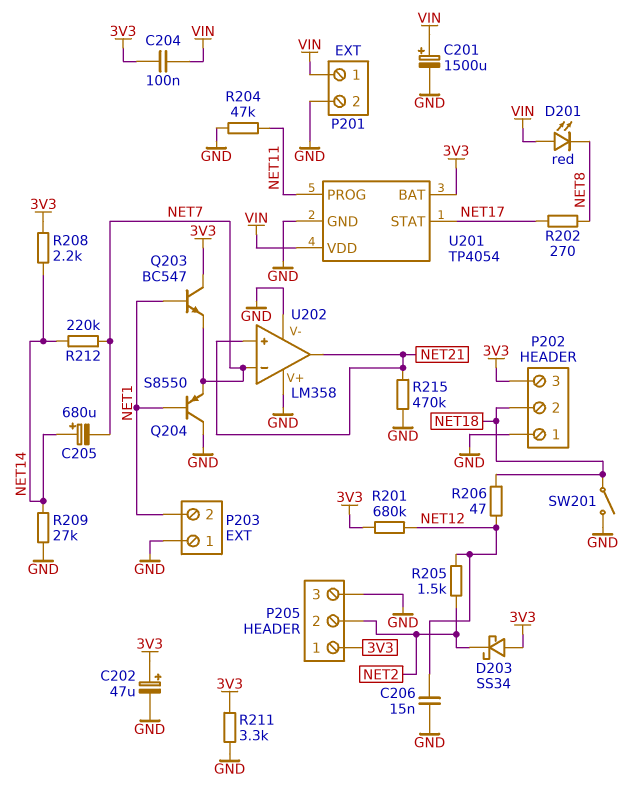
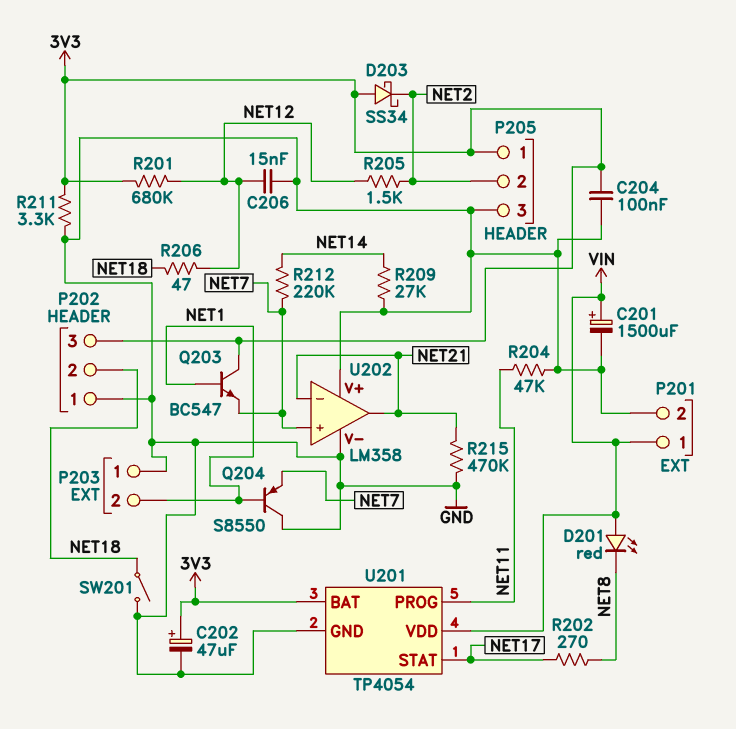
C204: 100nF (3V3, VIN) -> 100nF (3V3, GND)
C205: 680uF (plus NET14, minus NET7) -> none
R208: 2.2k (3V3, NET14) -> none
U202 pin in+: NET21 -> NET7
U202 pin in-: NET7 -> NET21

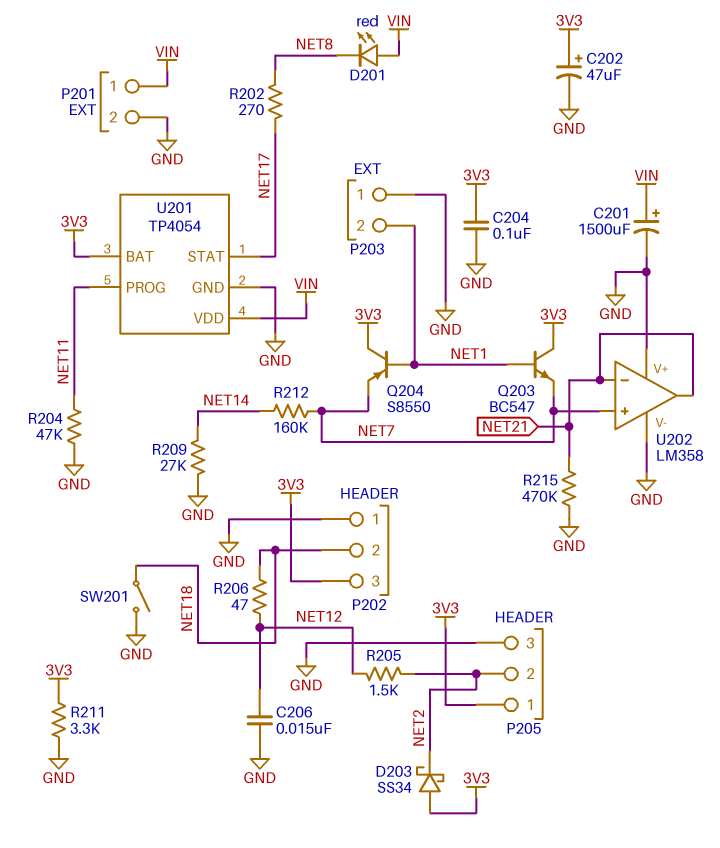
Q204: PNP S8550 (B NET1, C GND, E NET7) -> PNP S8550 (B NET1, C 3V3, E NET7)
R201: 680k (3V3, NET12) -> none
R212: 220k (NET7, NET14) -> 160k (NET7, NET14)

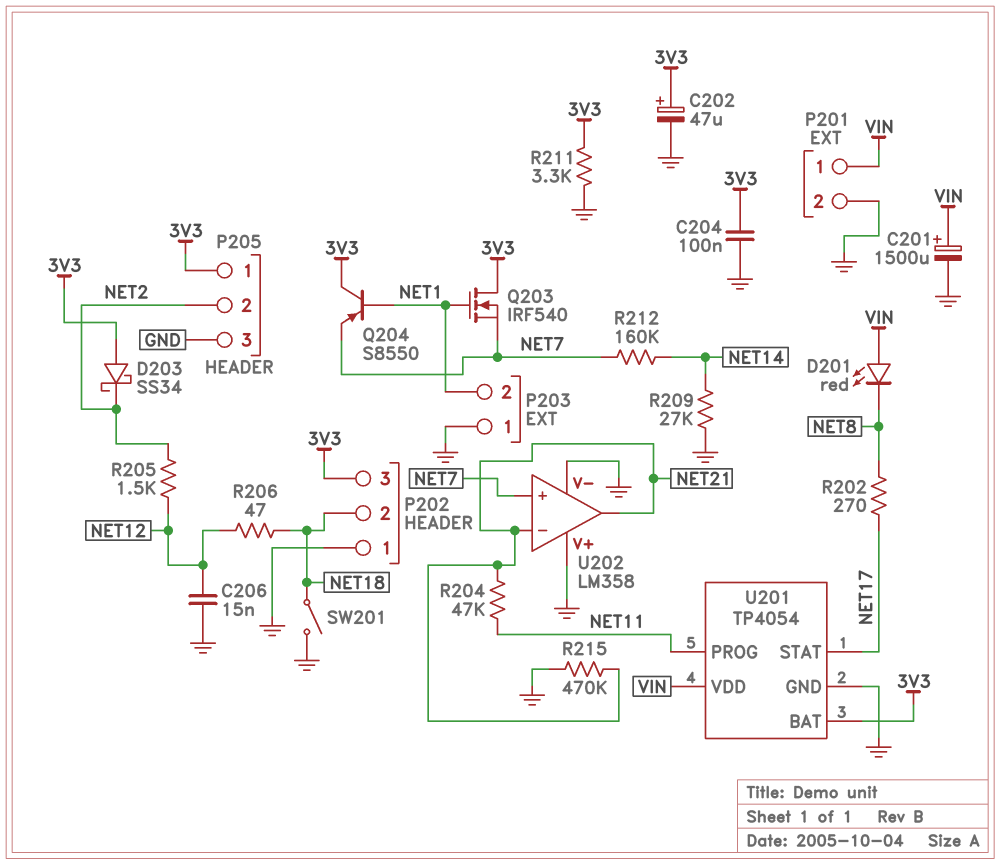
Q203: NPN BC547 (B NET1, C 3V3, E NET7) -> NMOS IRF540 (G NET1, D 3V3, S NET7)
R204: 47k (GND, NET11) -> 47k (NET11, NET21)

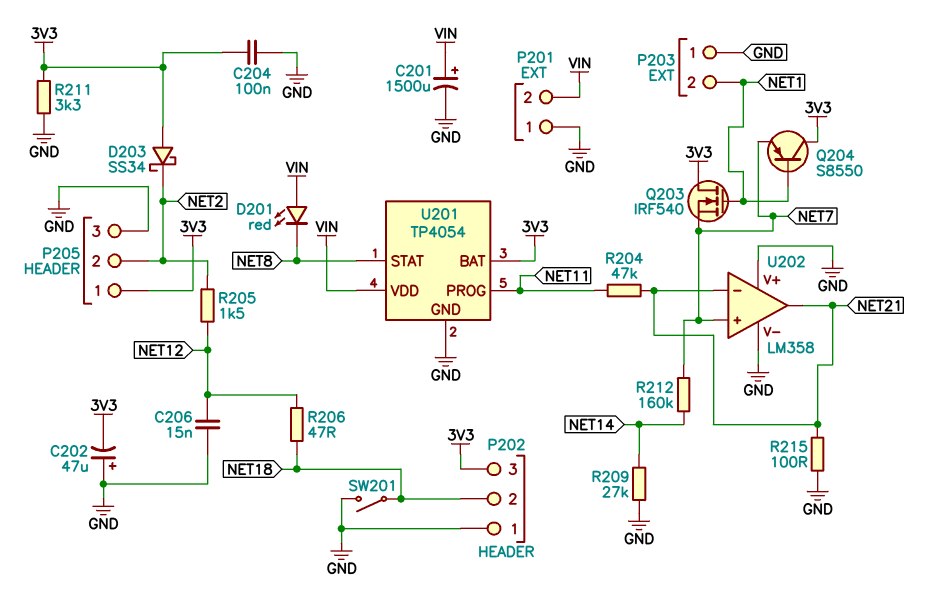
C202: 47uF (plus 3V3, minus GND) -> 47uF (plus GND, minus 3V3)
P201 pin 1: VIN -> GND
P201 pin 2: GND -> VIN
R202: 270 (NET8, NET17) -> none
R215: 470k (GND, NET21) -> 100 (GND, NET21)
U201 pin STAT: NET17 -> NET8

